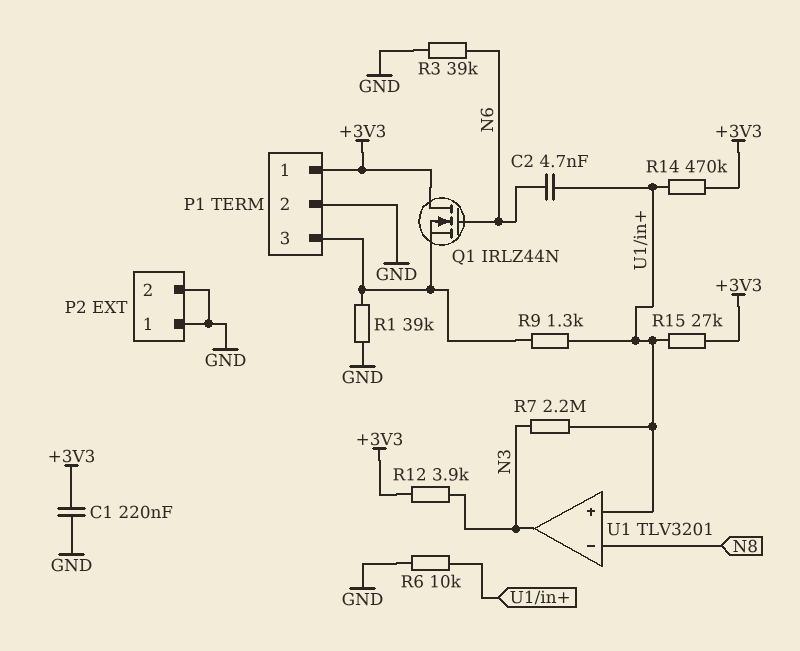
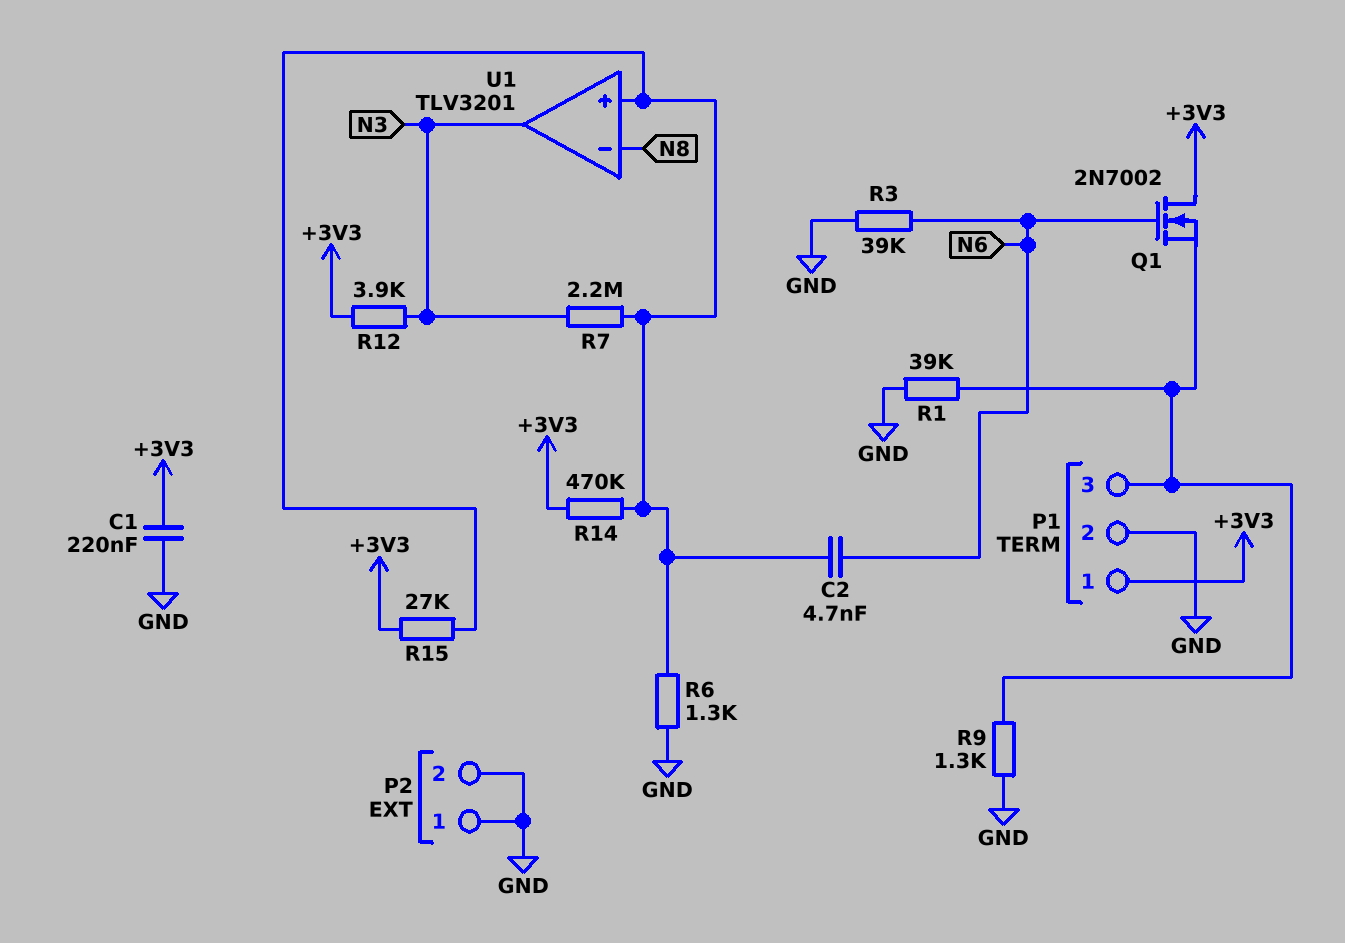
Q1: NMOS IRLZ44N (G N6, D +3V3, S P1/3) -> NMOS 2N7002 (G N6, D +3V3, S P1/3)
R6: 10k (GND, U1/in+) -> 1.3k (GND, U1/in+)
R9: 1.3k (P1/3, U1/in+) -> 1.3k (GND, P1/3)

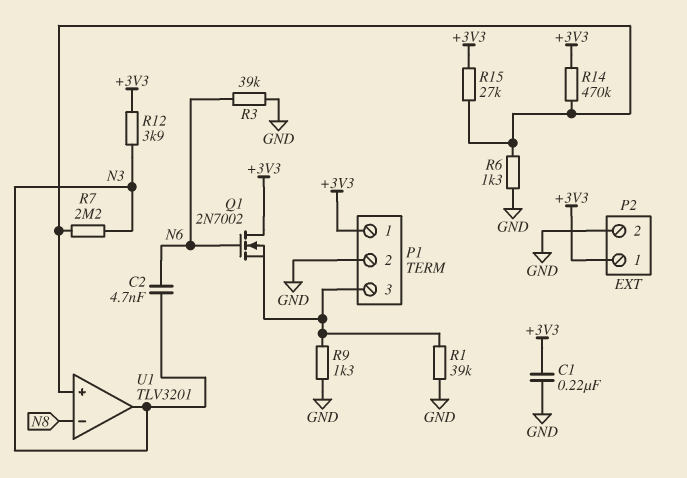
C2: 4.7nF (N6, U1/in+) -> 4.7nF (N3, N6)
P2 pin 1: GND -> +3V3

